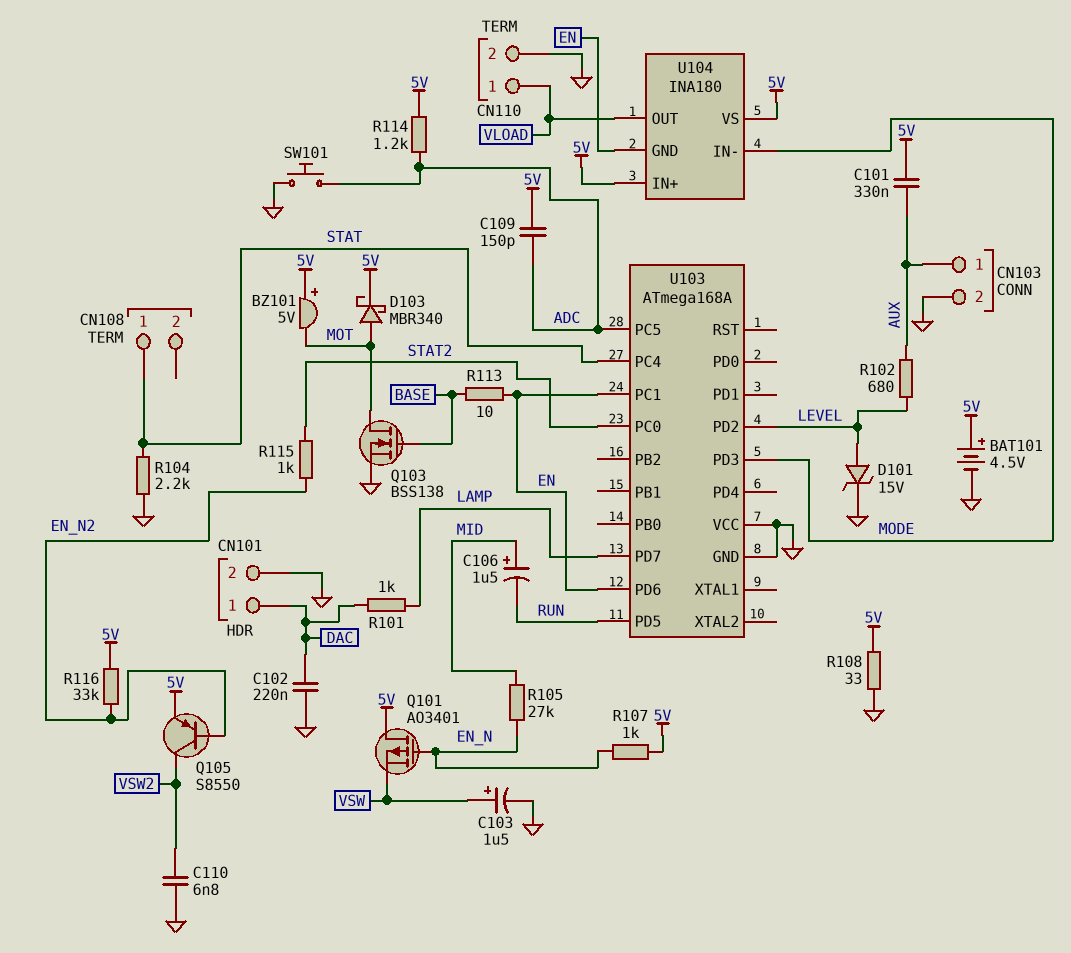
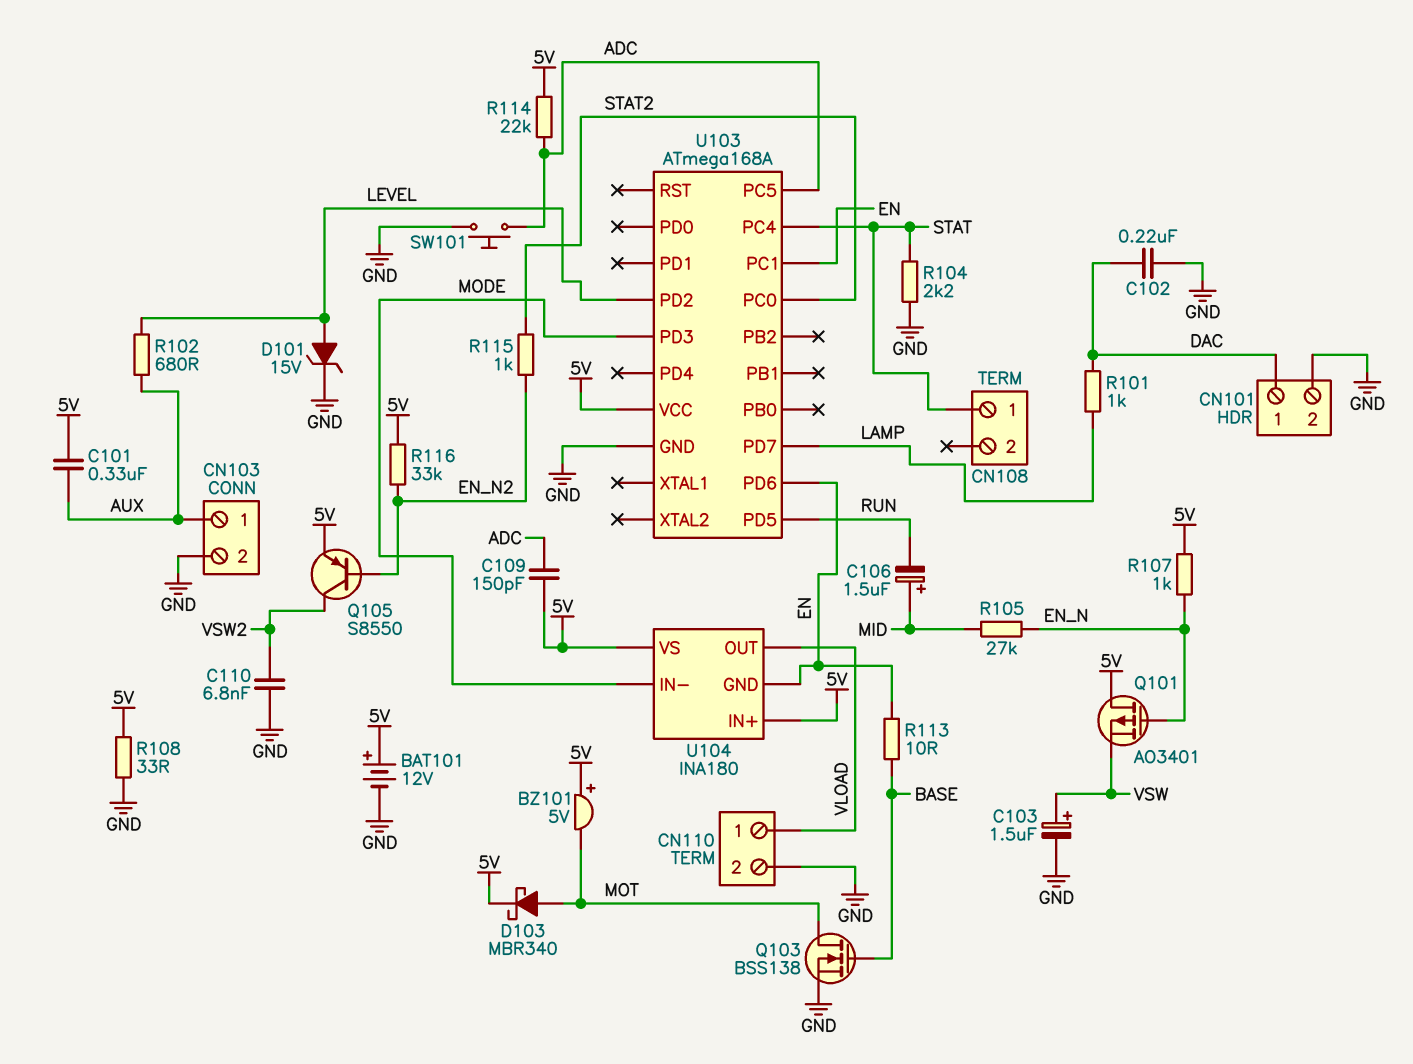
BAT101: 4.5V (plus 5V, minus GND) -> 12V (plus 5V, minus GND)
R114: 1.2k (5V, ADC) -> 22k (5V, ADC)
U103 pin VCC: GND -> 5V

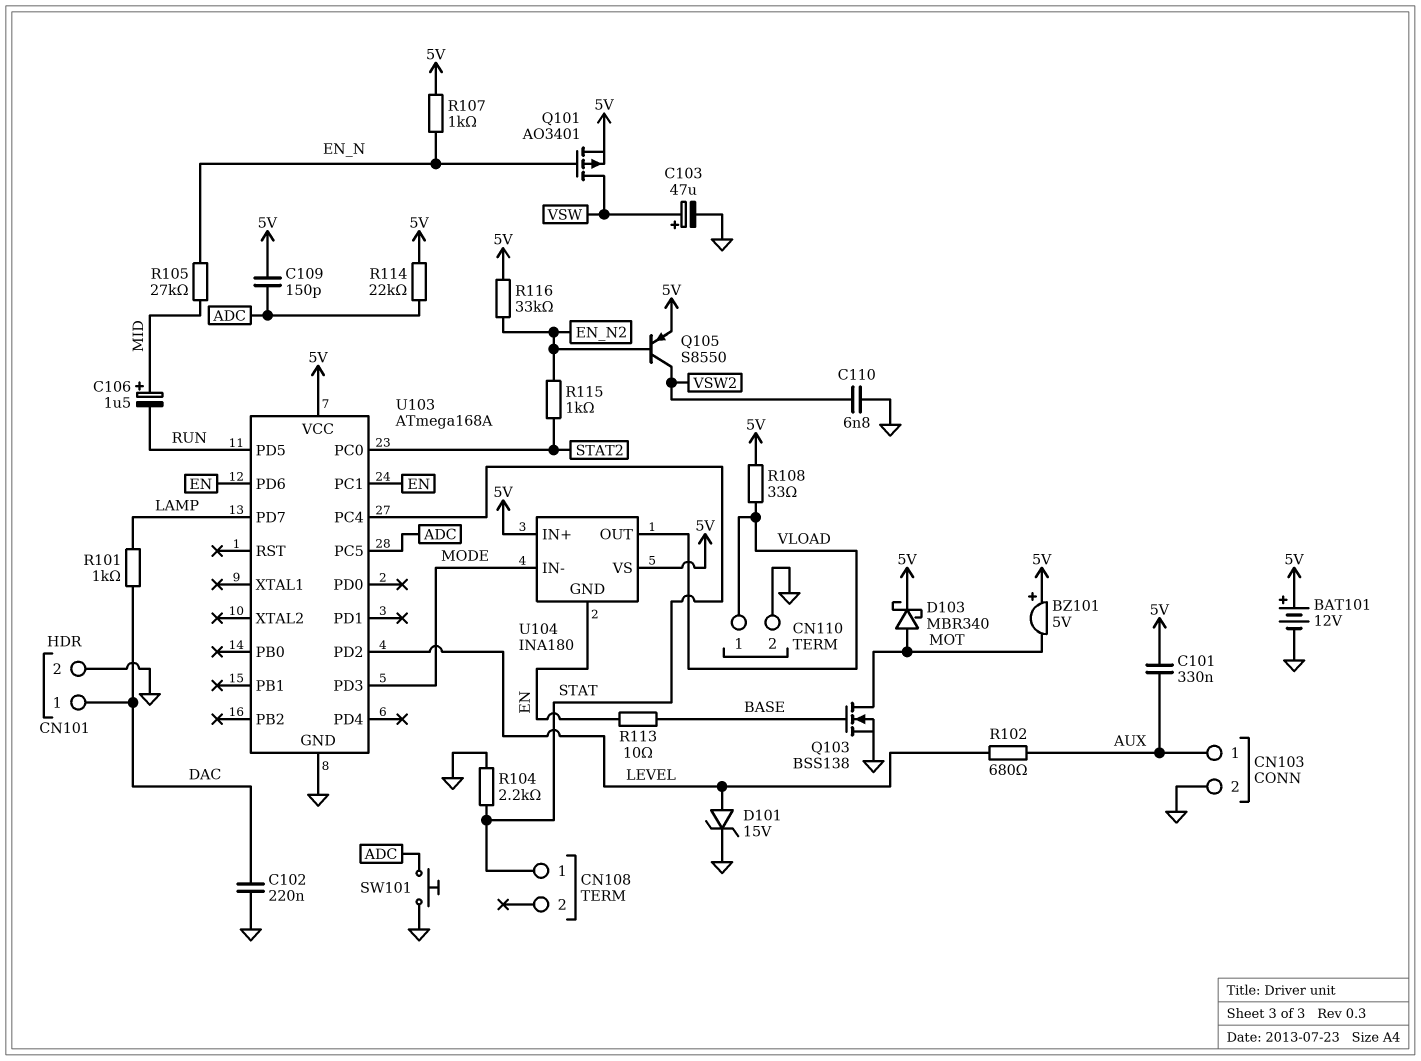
C103: 1.5uF (plus VSW, minus GND) -> 47uF (plus VSW, minus GND)
Q101: PMOS AO3401 (G EN_N, D 5V, S VSW) -> PMOS AO3401 (G EN_N, D VSW, S 5V)
R108: 33 (5V, GND) -> 33 (5V, VLOAD)

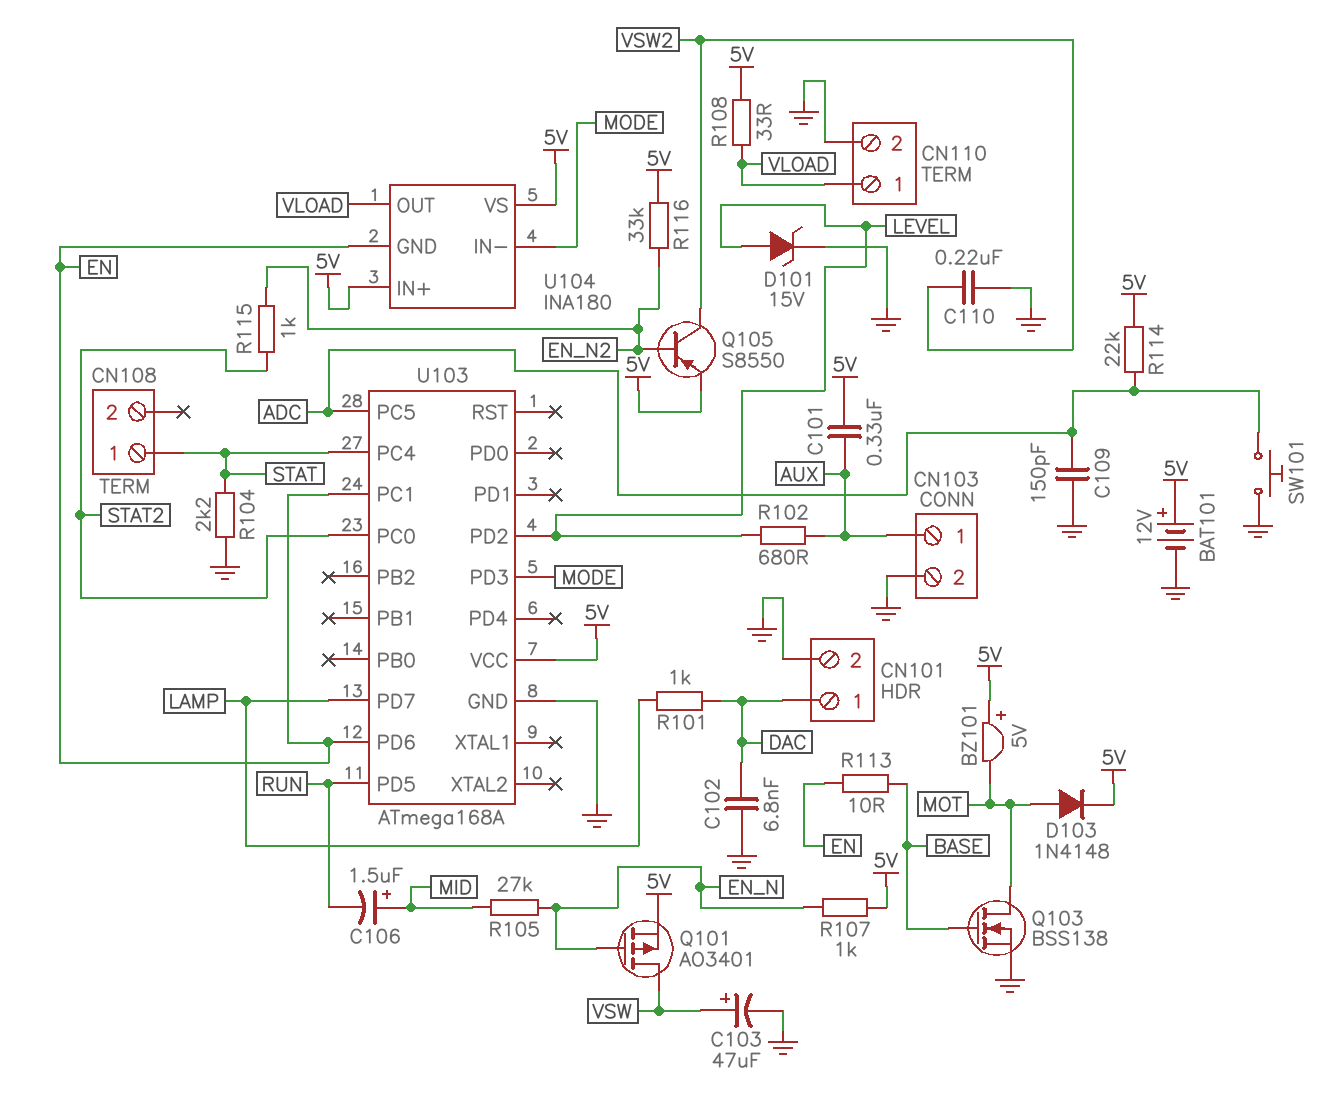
C102: 220nF (DAC, GND) -> 6.8nF (DAC, GND)
C109: 150pF (5V, ADC) -> 150pF (ADC, GND)
C110: 6.8nF (GND, VSW2) -> 220nF (GND, VSW2)
D103: schottky MBR340 (A MOT, K 5V) -> diode 1N4148 (A MOT, K 5V)

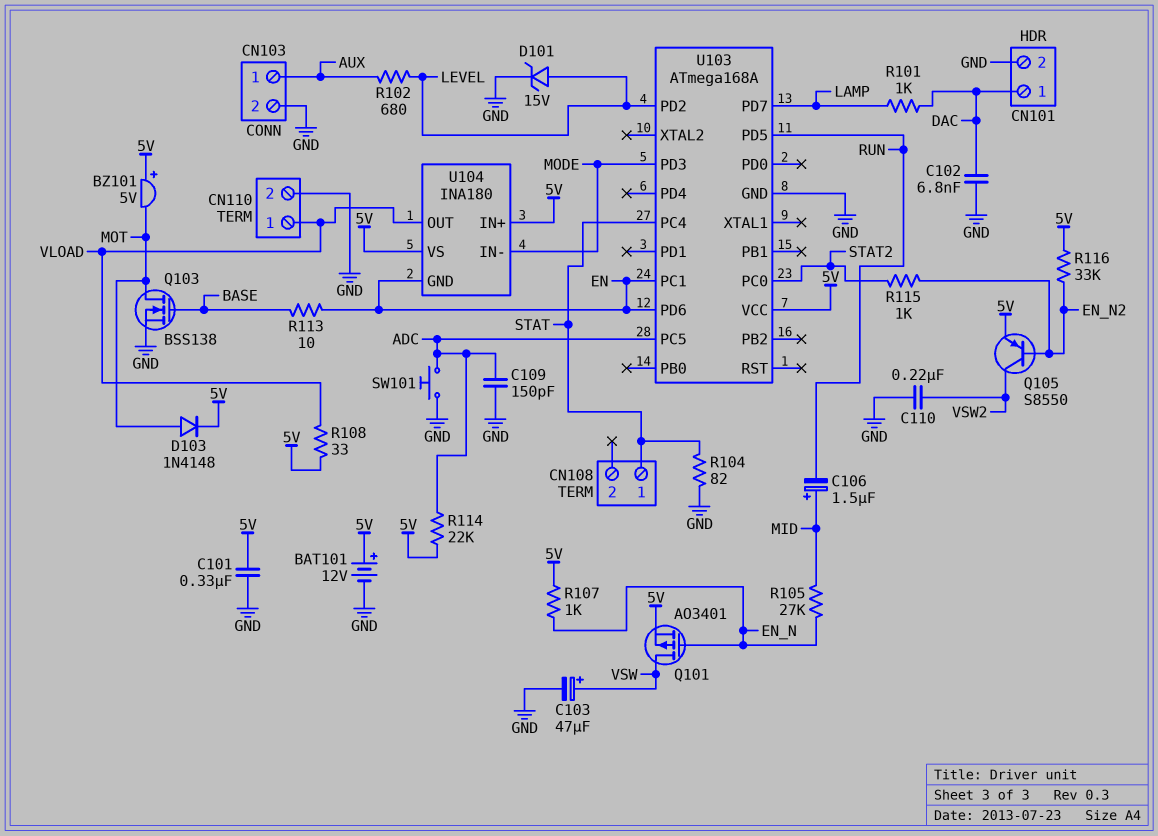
C101: 330nF (5V, AUX) -> 330nF (5V, GND)
R104: 2.2k (GND, STAT) -> 82 (GND, STAT)

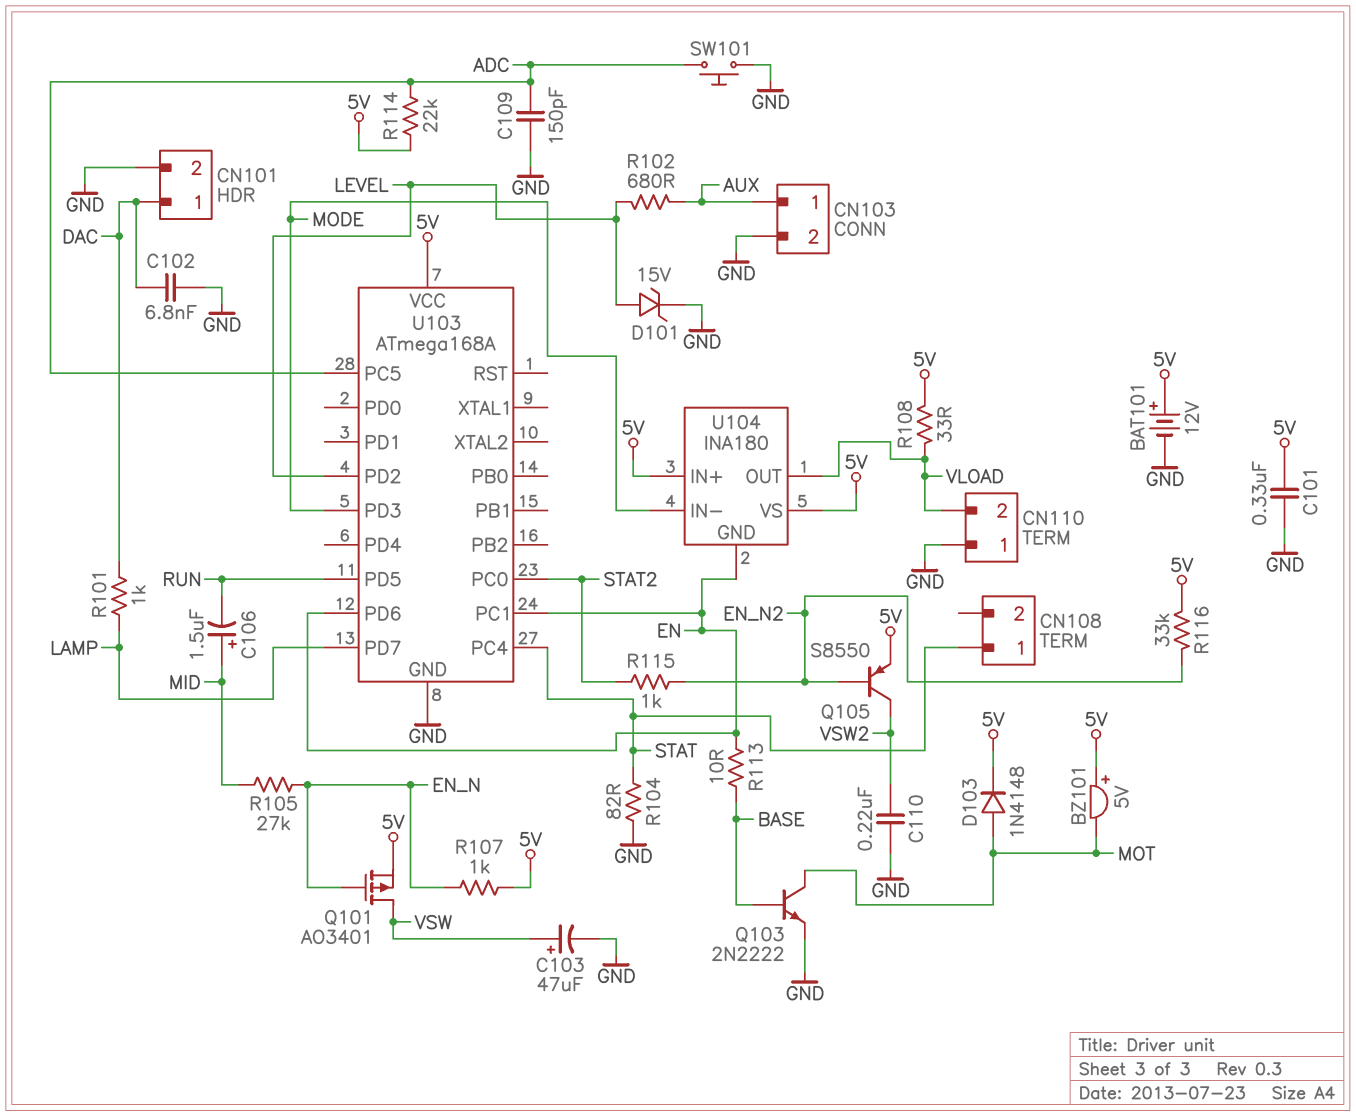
CN110 pin 1: VLOAD -> GND
CN110 pin 2: GND -> VLOAD
Q103: NMOS BSS138 (G BASE, D MOT, S GND) -> NPN 2N2222 (B BASE, C MOT, E GND)

